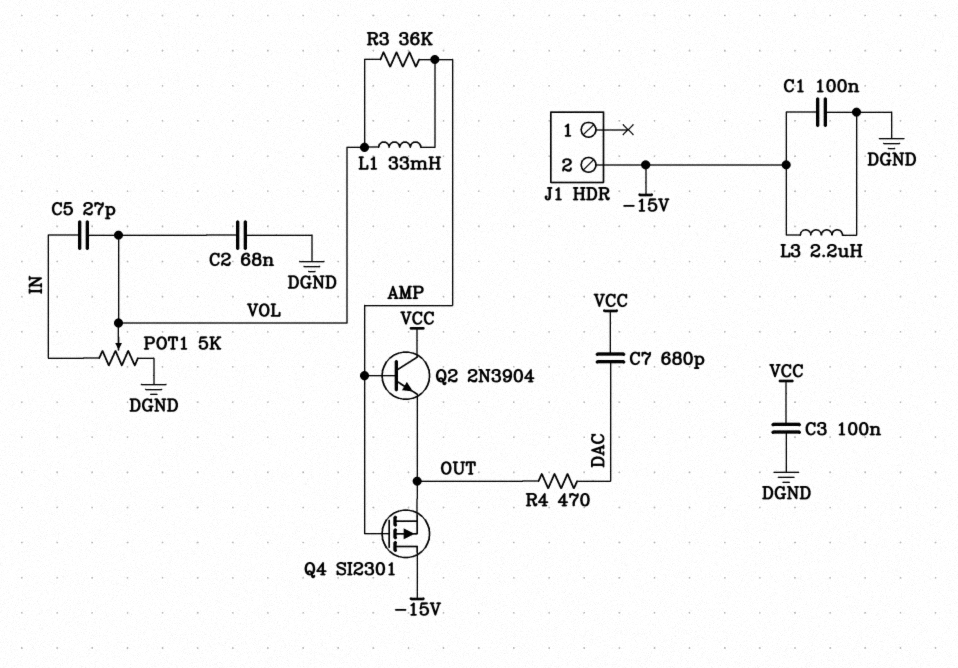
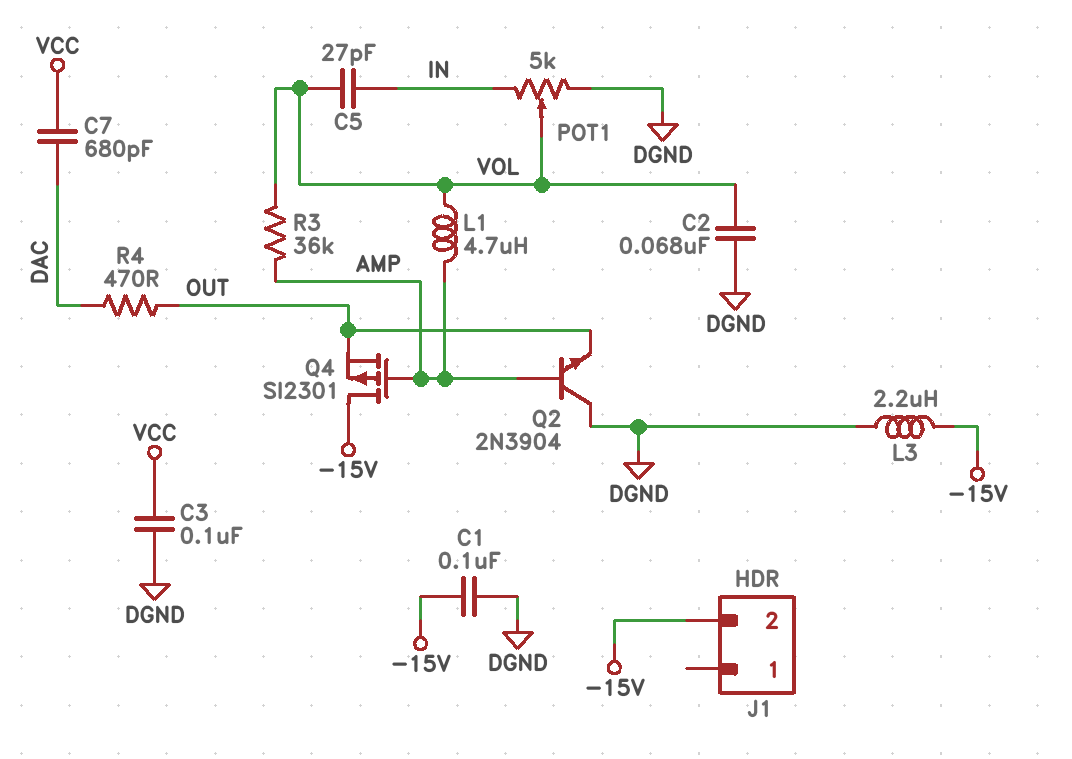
L1: 33mH (AMP, VOL) -> 4.7uH (AMP, VOL)
Q2: NPN 2N3904 (B AMP, C VCC, E OUT) -> NPN 2N3904 (B AMP, C DGND, E OUT)

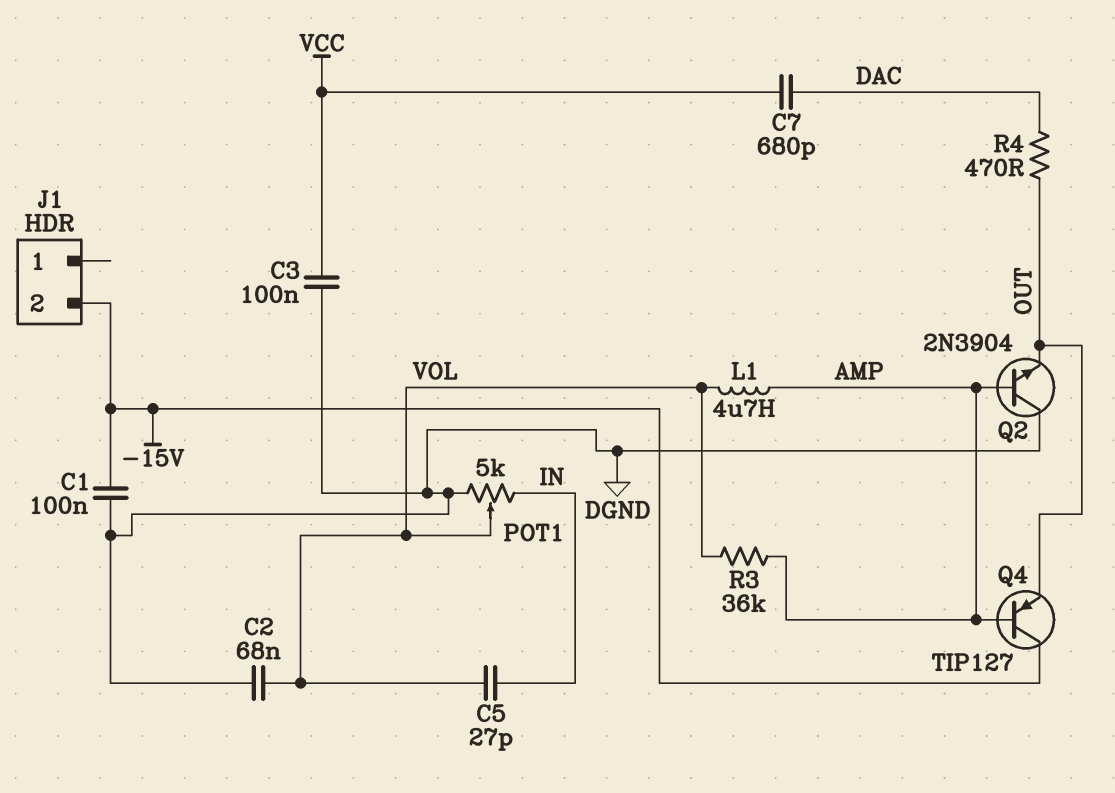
L3: 2.2uH (-15V, DGND) -> none
Q4: PMOS SI2301 (G AMP, D -15V, S OUT) -> PNP TIP127 (B AMP, C -15V, E OUT)

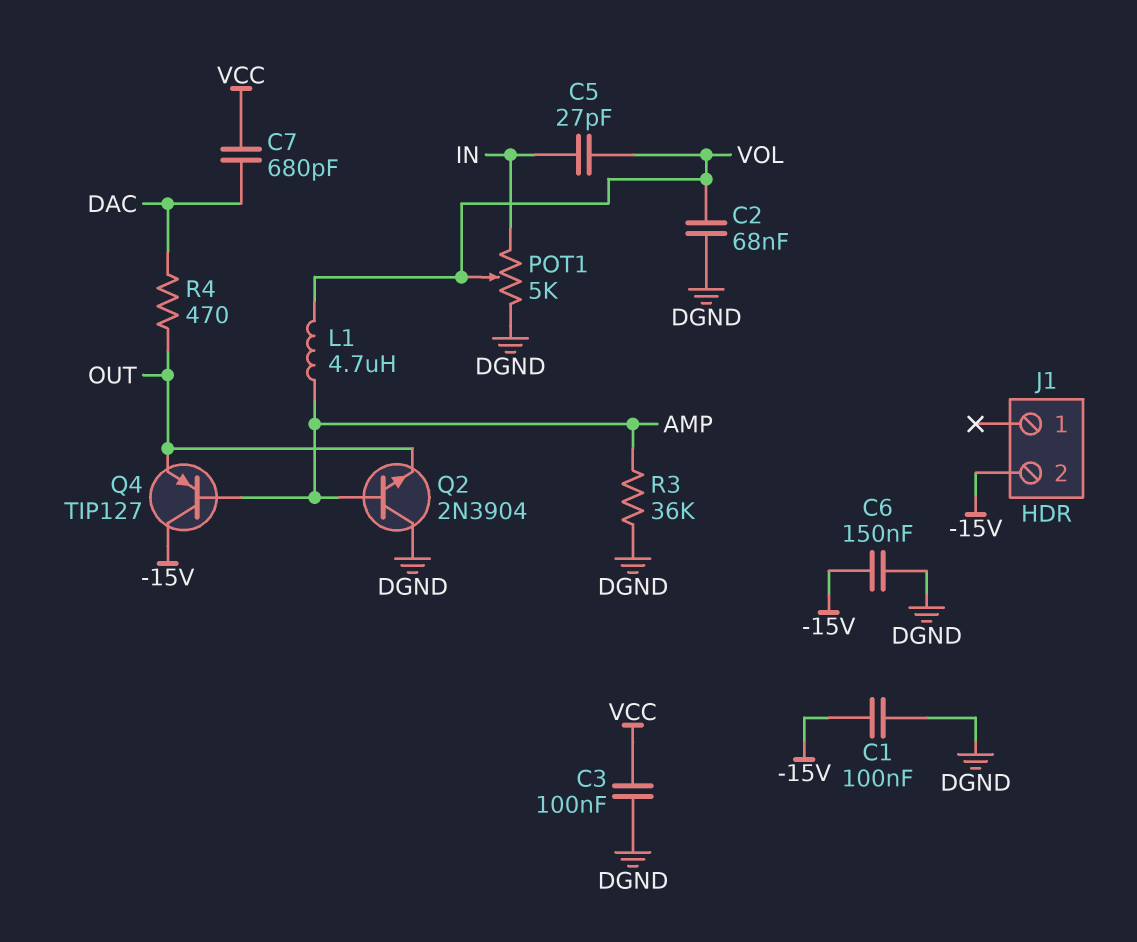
C6: none -> 150nF (-15V, DGND)
R3: 36k (AMP, VOL) -> 36k (AMP, DGND)

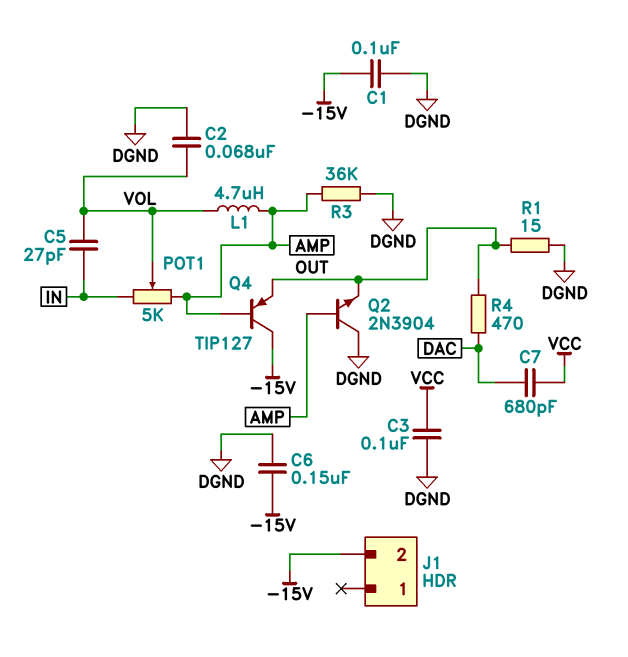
POT1: 5k (DGND, IN, wiper VOL) -> 5k (AMP, IN, wiper VOL)
R1: none -> 15 (DGND, OUT)

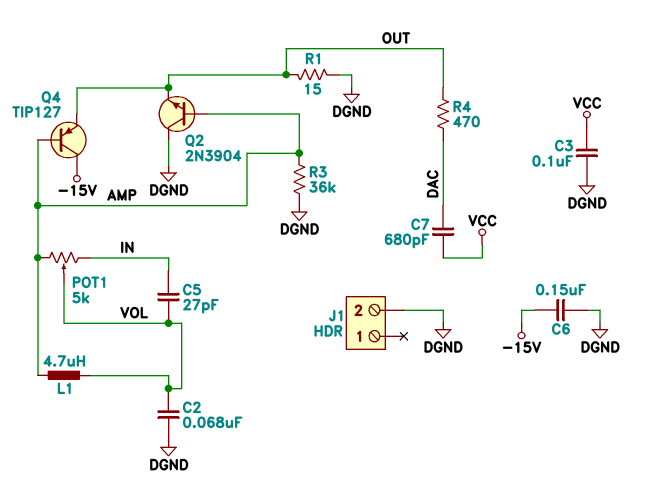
C1: 100nF (-15V, DGND) -> none
J1 pin 2: -15V -> DGND

